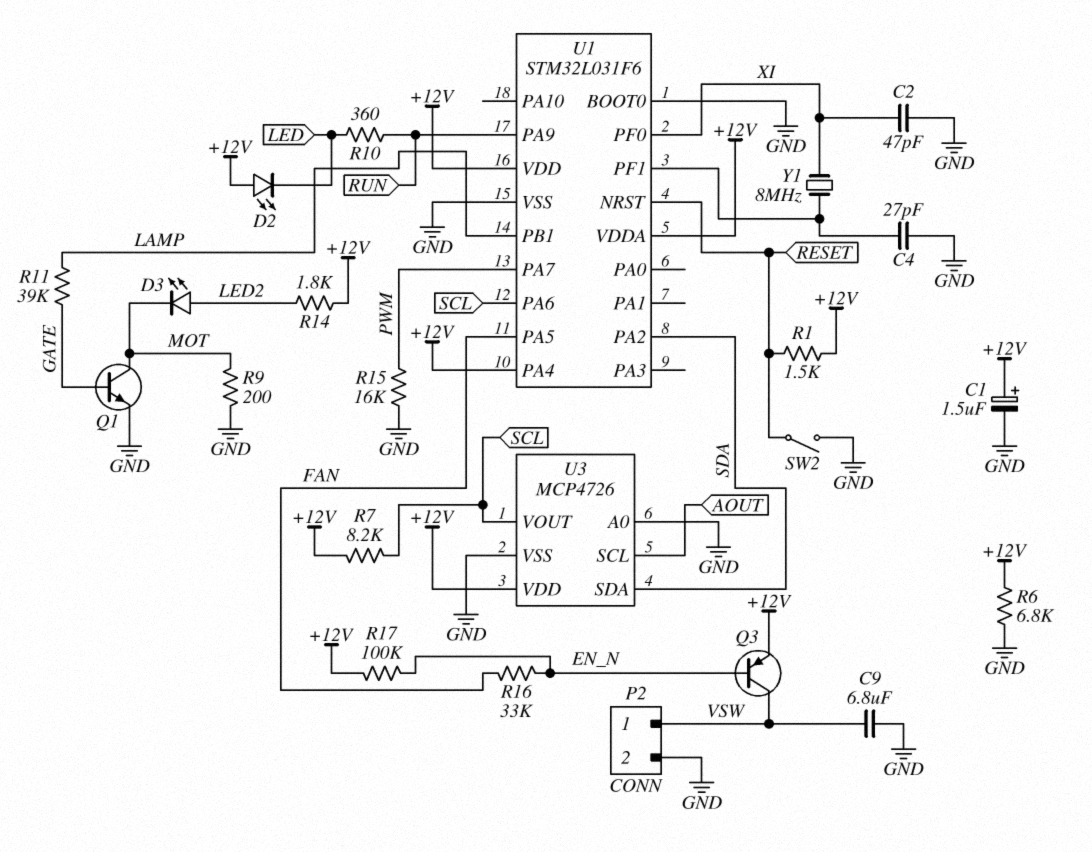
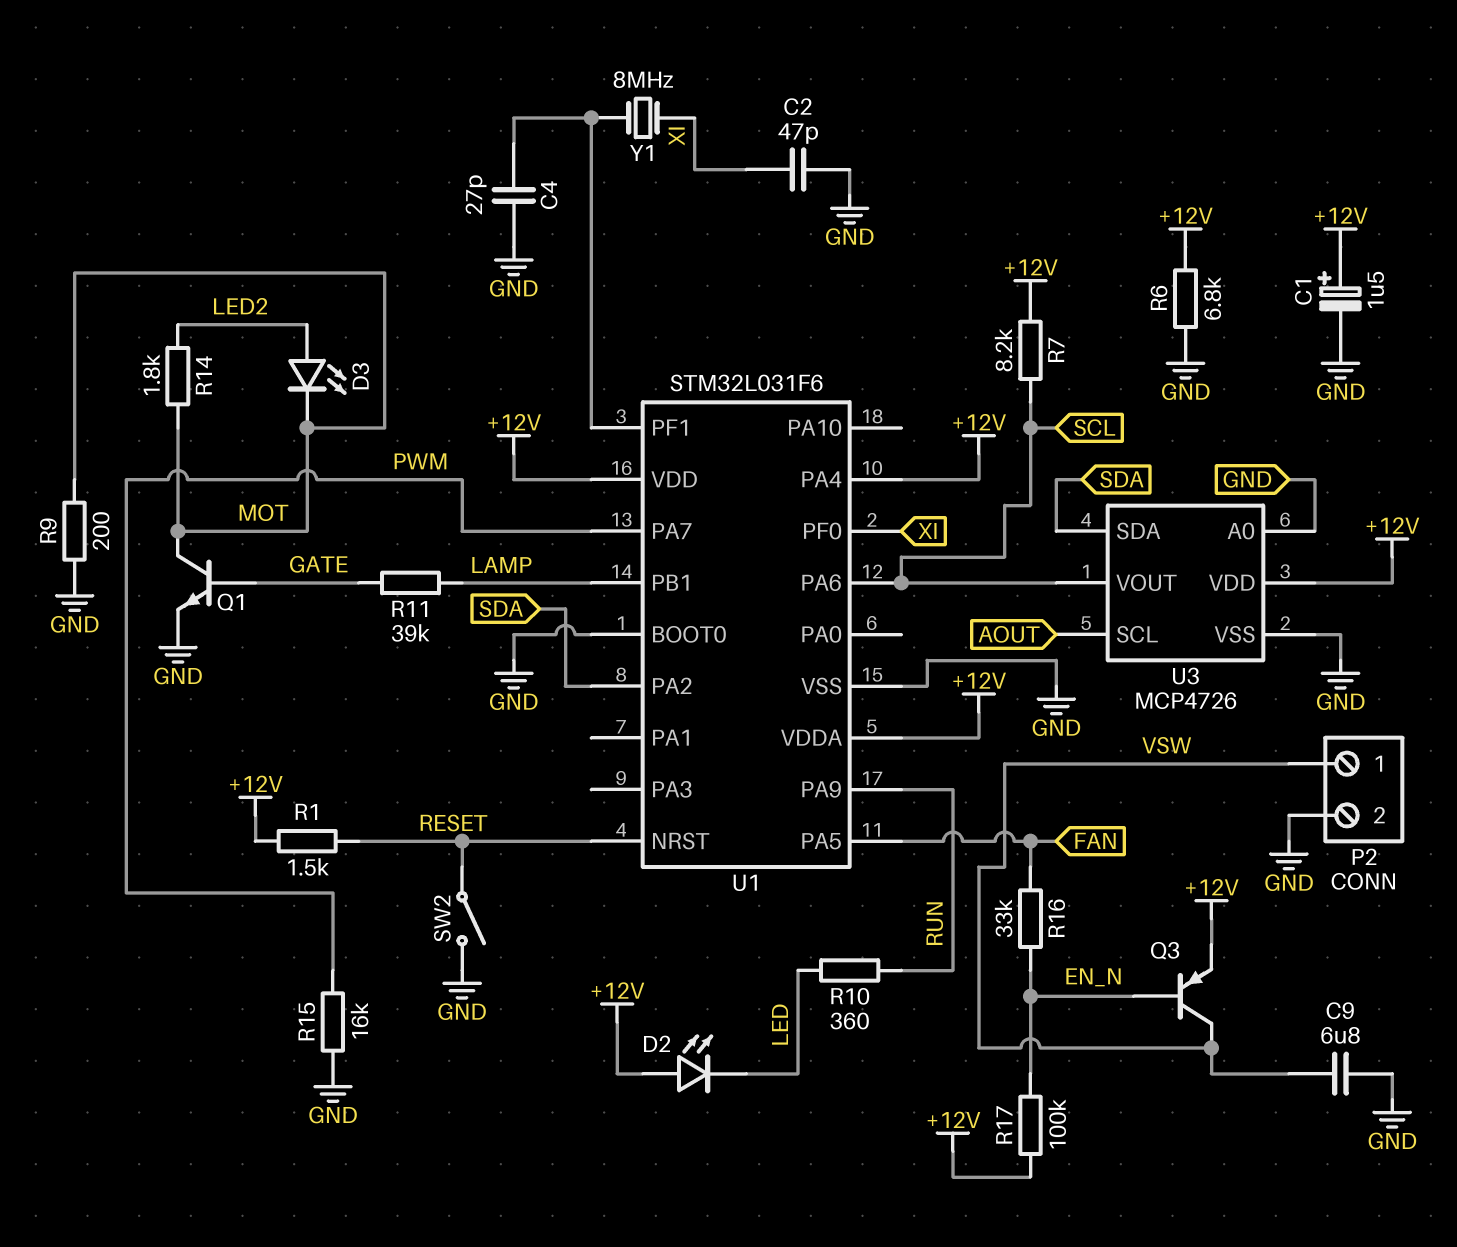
R14: 1.8k (+12V, LED2) -> 1.8k (LED2, MOT)

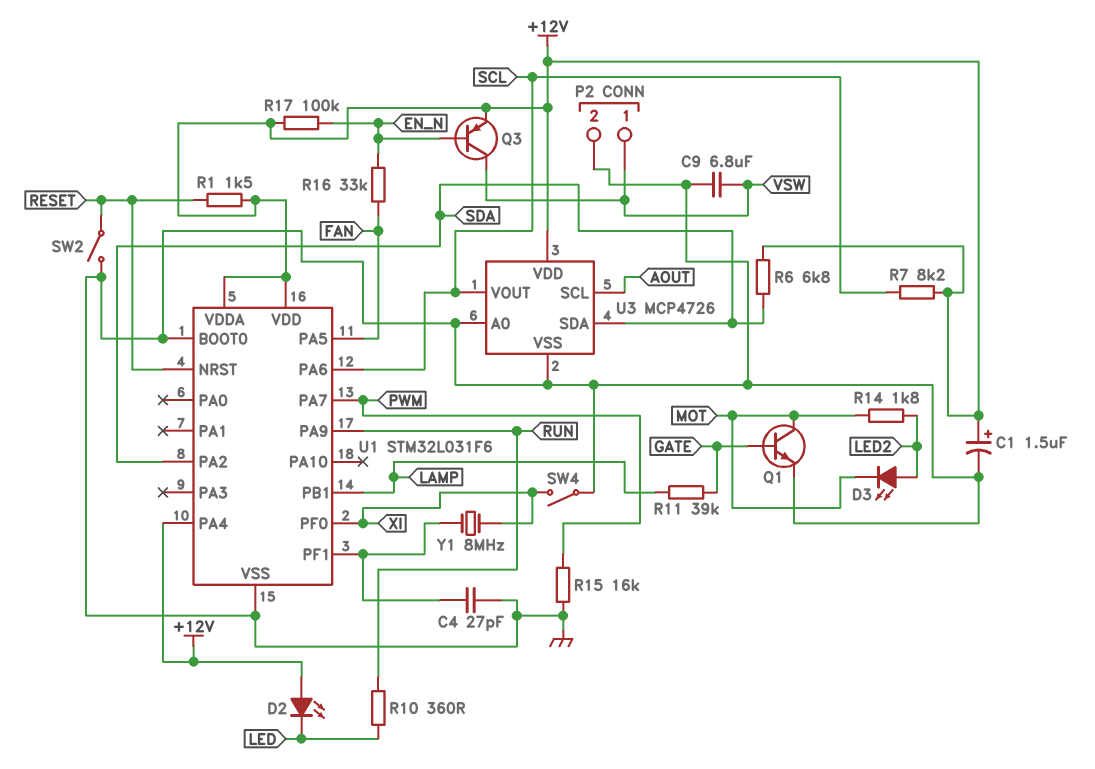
C2: 47pF (GND, XI) -> none
R6: 6.8k (+12V, GND) -> 6.8k (+12V, SDA)
R9: 200 (GND, MOT) -> none
SW4: none -> switch (GND, XI)

